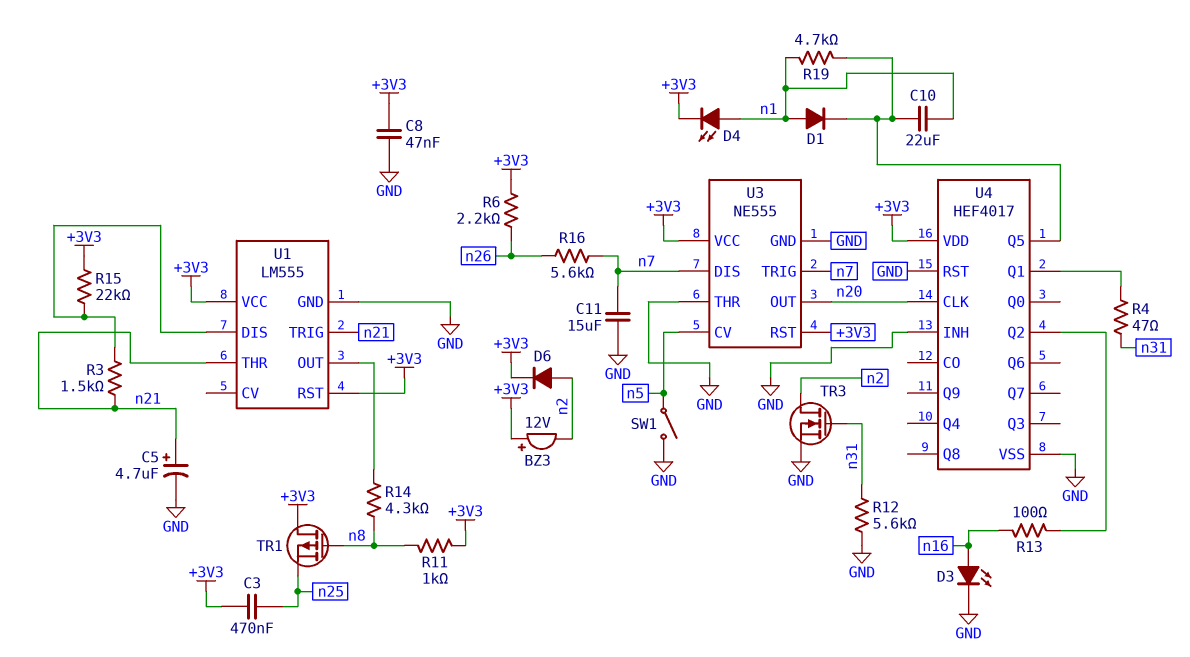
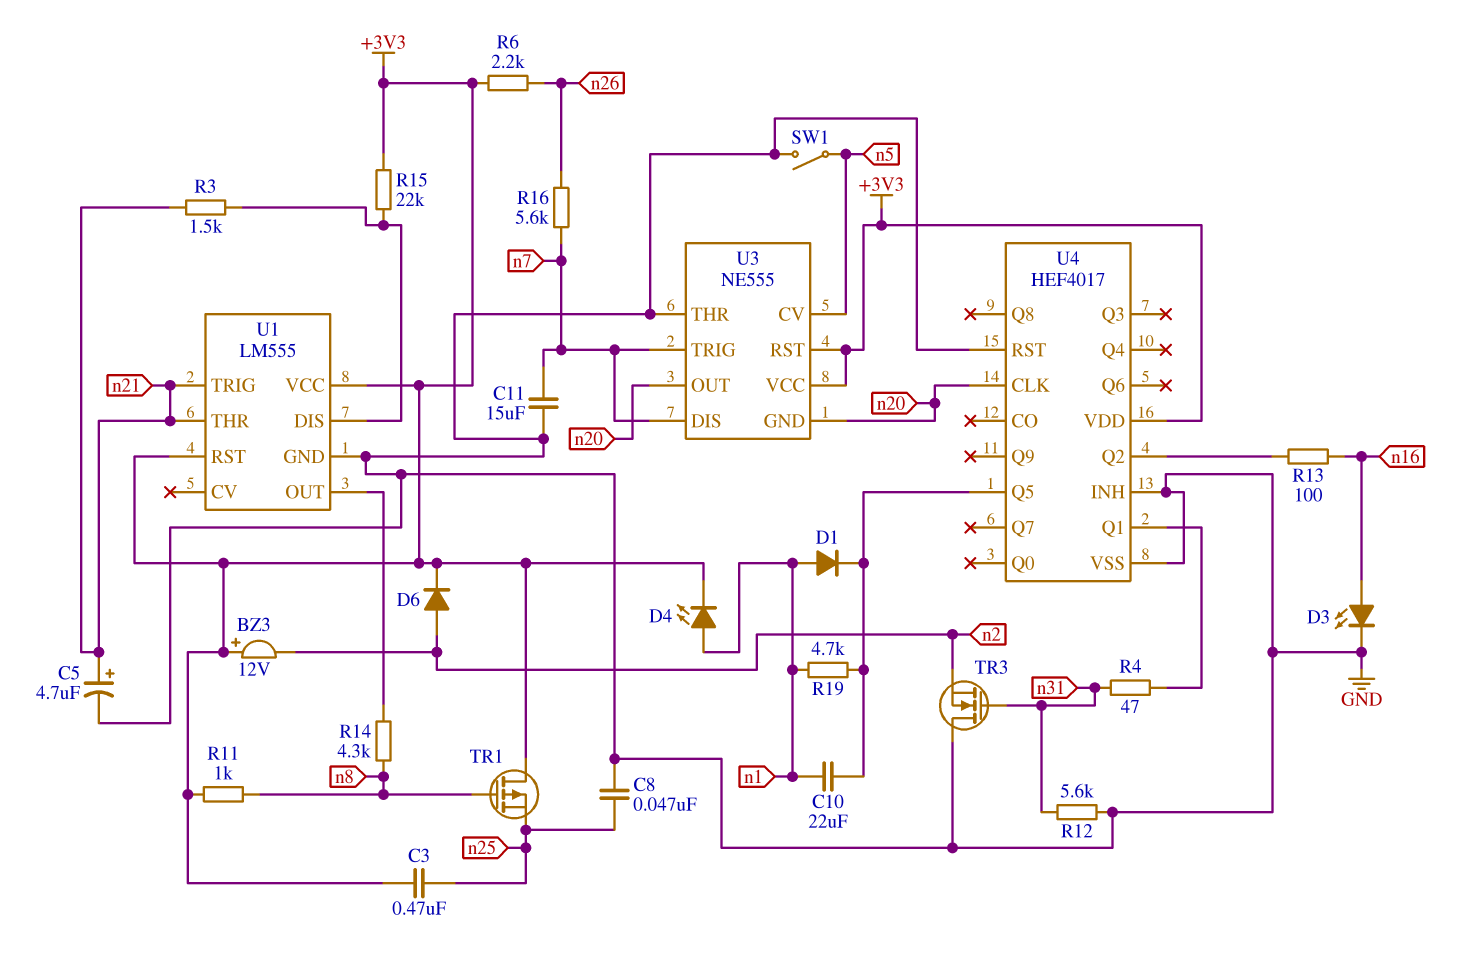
C8: 47nF (+3V3, GND) -> 47nF (GND, n25)
TR3: NMOS (G n31, D n2, S GND) -> NMOS (G n31, D GND, S n2)
U3 pin GND: GND -> n20

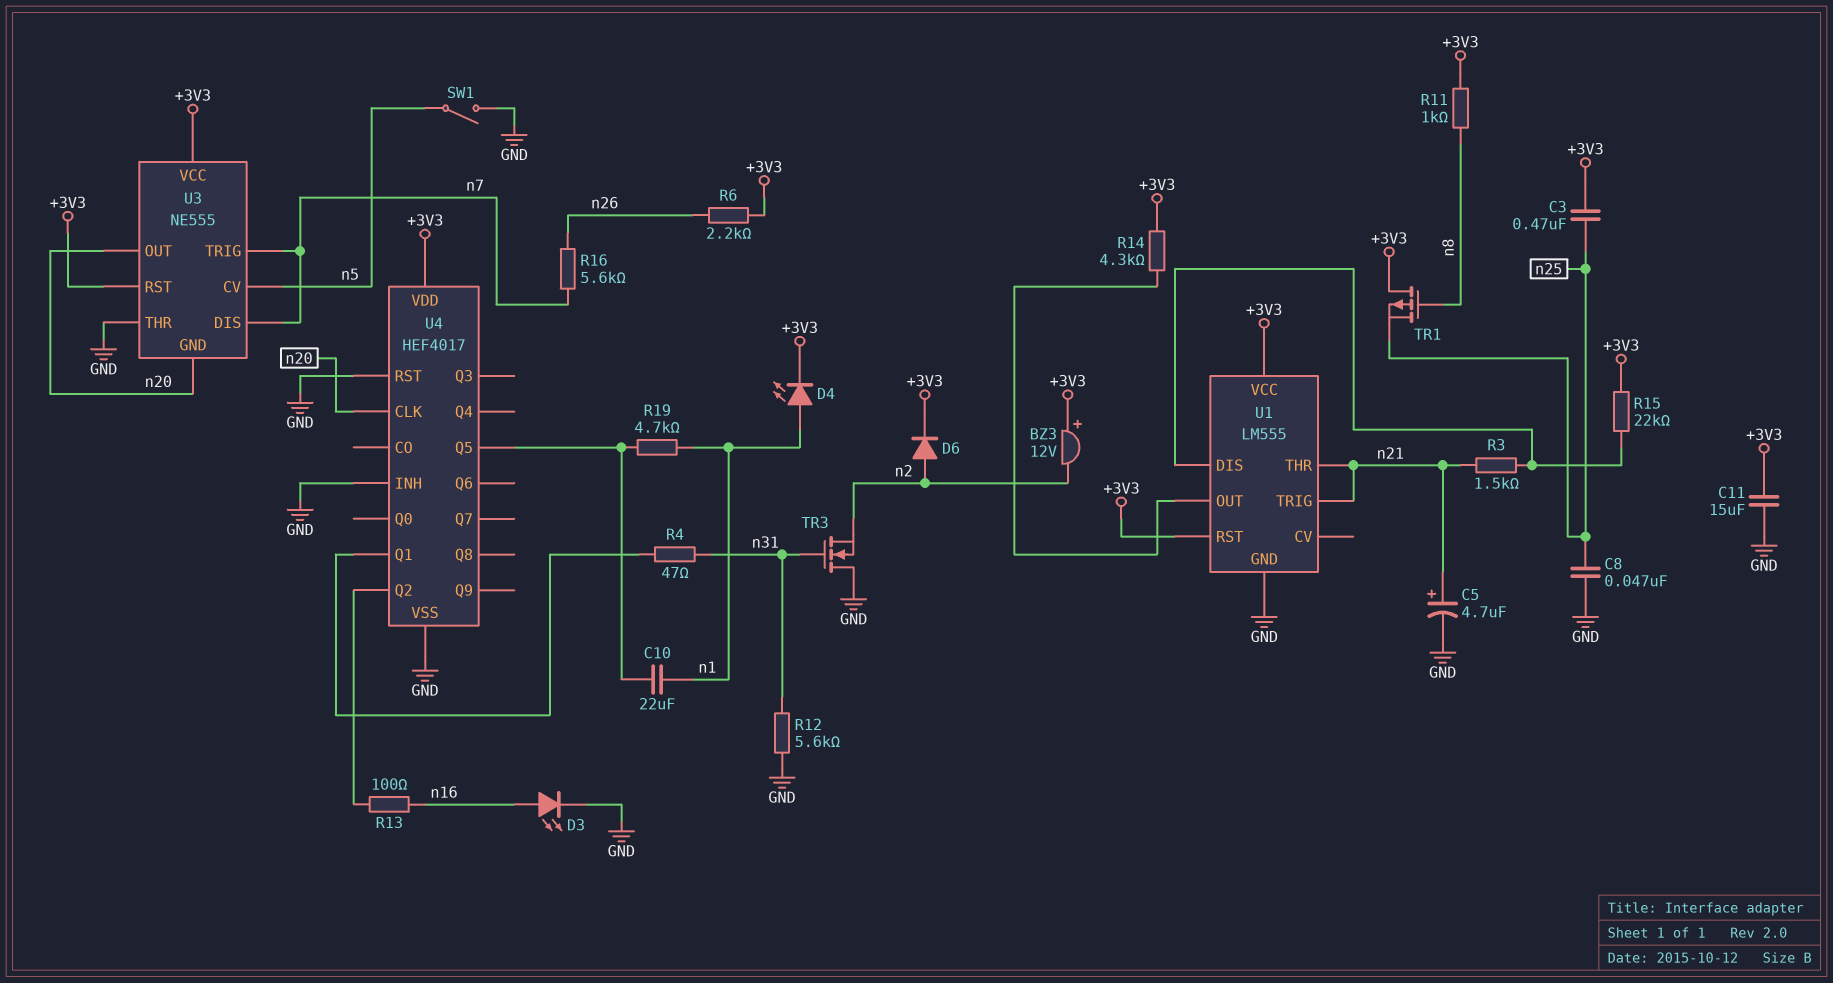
C11: 15uF (GND, n7) -> 15uF (+3V3, GND)
D1: diode (A n1, K U4/Q5) -> none
R14: 4.3k (U1/OUT, n8) -> 4.3k (+3V3, U1/OUT)

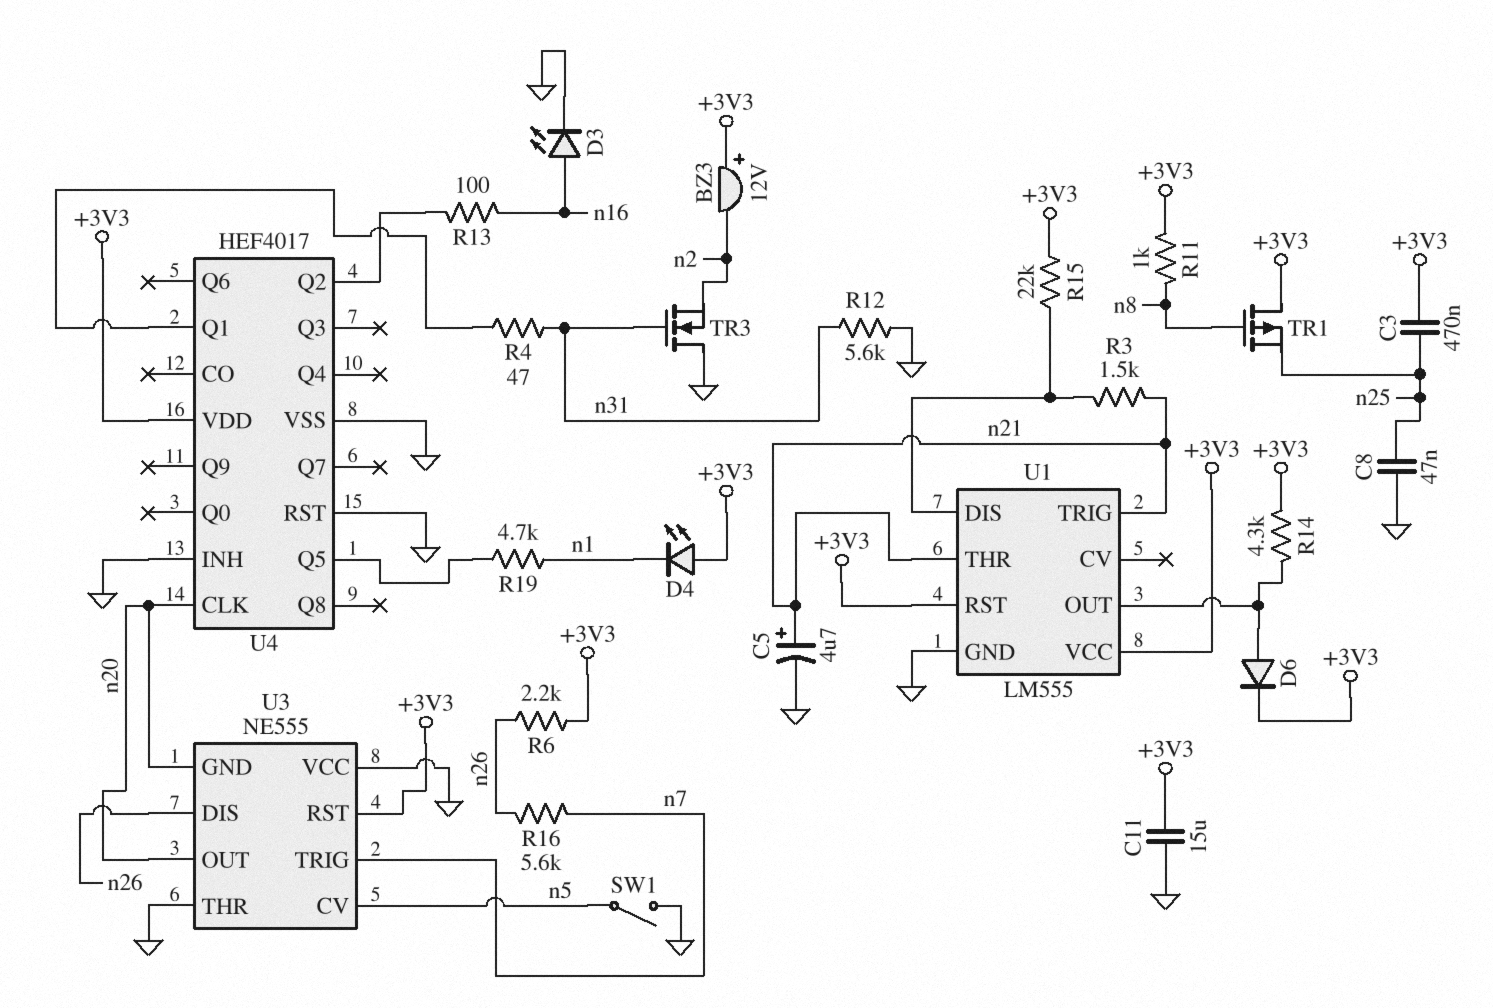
C10: 22uF (U4/Q5, n1) -> none
D4: LED (A n1, K +3V3) -> LED (A +3V3, K n1)
D6: diode (A n2, K +3V3) -> diode (A U1/OUT, K +3V3)
U3 pin DIS: n7 -> n26
U3 pin VCC: +3V3 -> GND

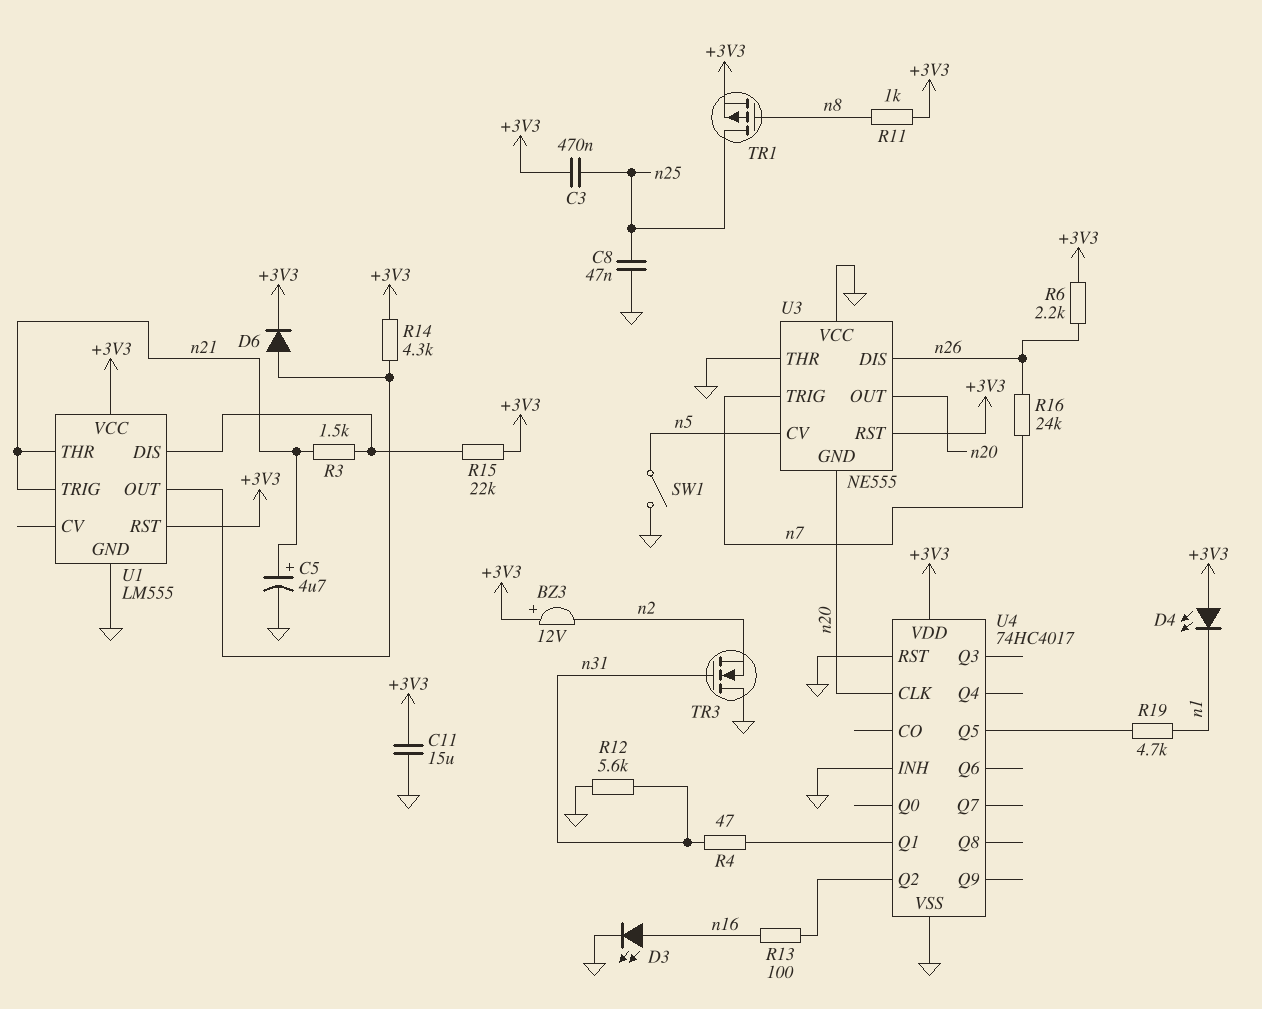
R16: 5.6k (n7, n26) -> 24k (n7, n26)
TR1: PMOS (G n8, D +3V3, S n25) -> PMOS (G n8, D n25, S +3V3)
U4: HEF4017 -> 74HC4017

